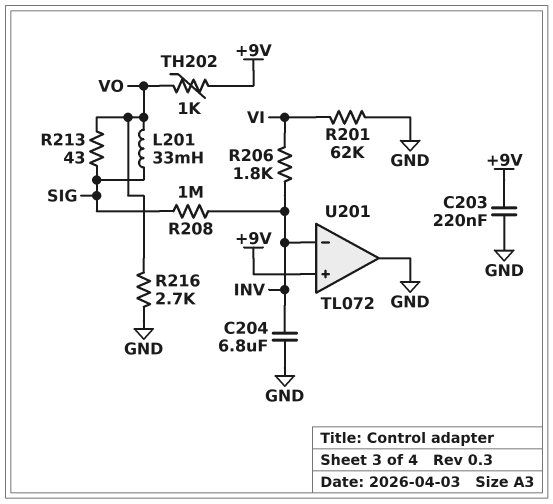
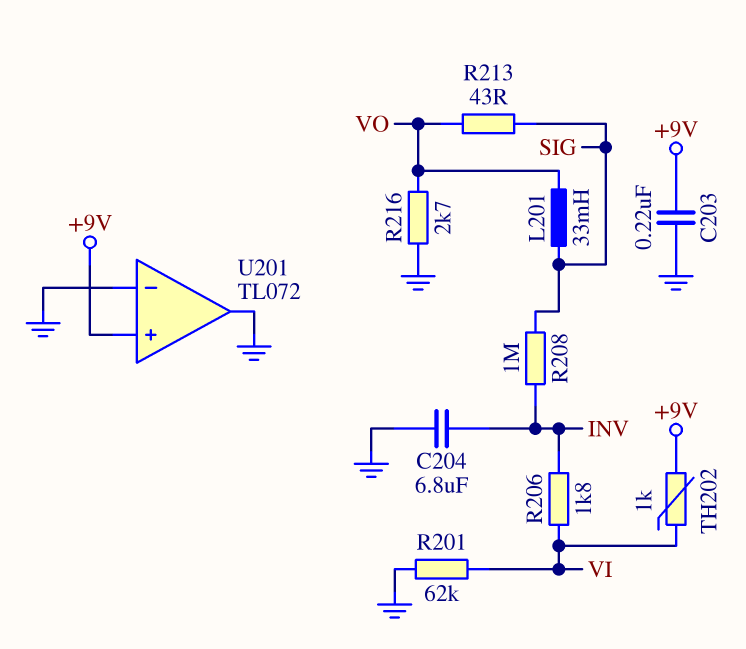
TH202: 1k (+9V, VO) -> 1k (+9V, VI)
U201 pin in-: INV -> GND

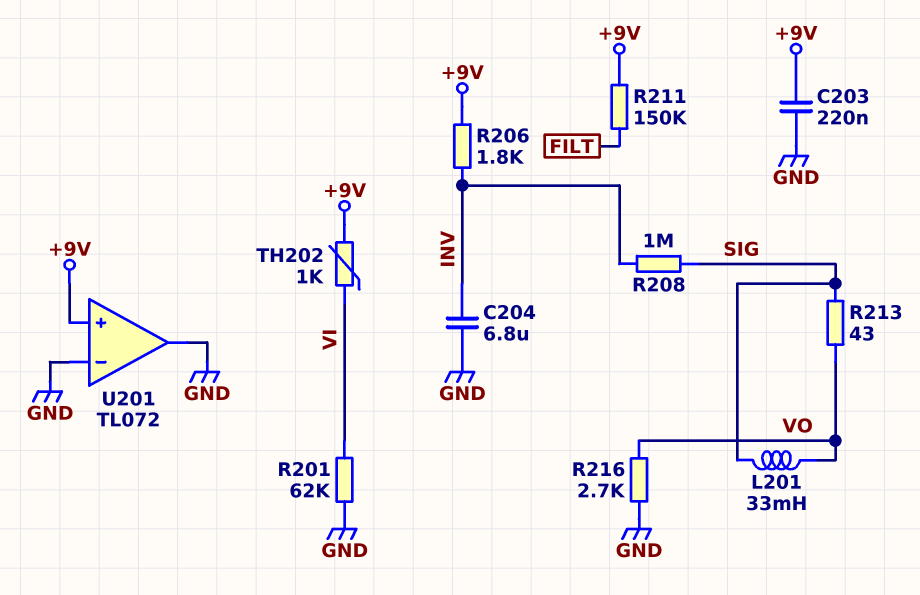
R206: 1.8k (INV, VI) -> 1.8k (+9V, INV)
R211: none -> 150k (+9V, FILT)

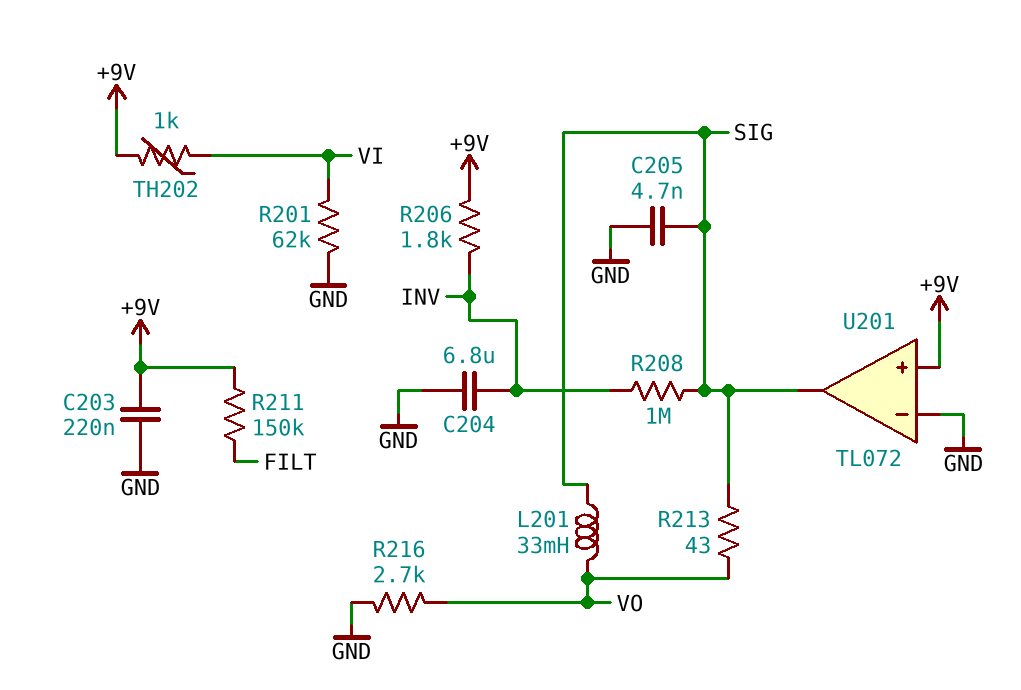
C205: none -> 4.7nF (GND, SIG)
U201 pin out: GND -> SIG

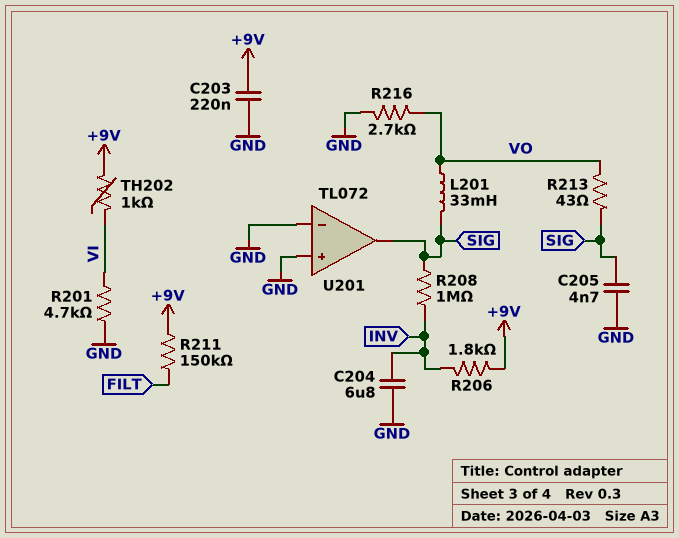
R201: 62k (GND, VI) -> 4.7k (GND, VI)
U201 pin in+: +9V -> GND

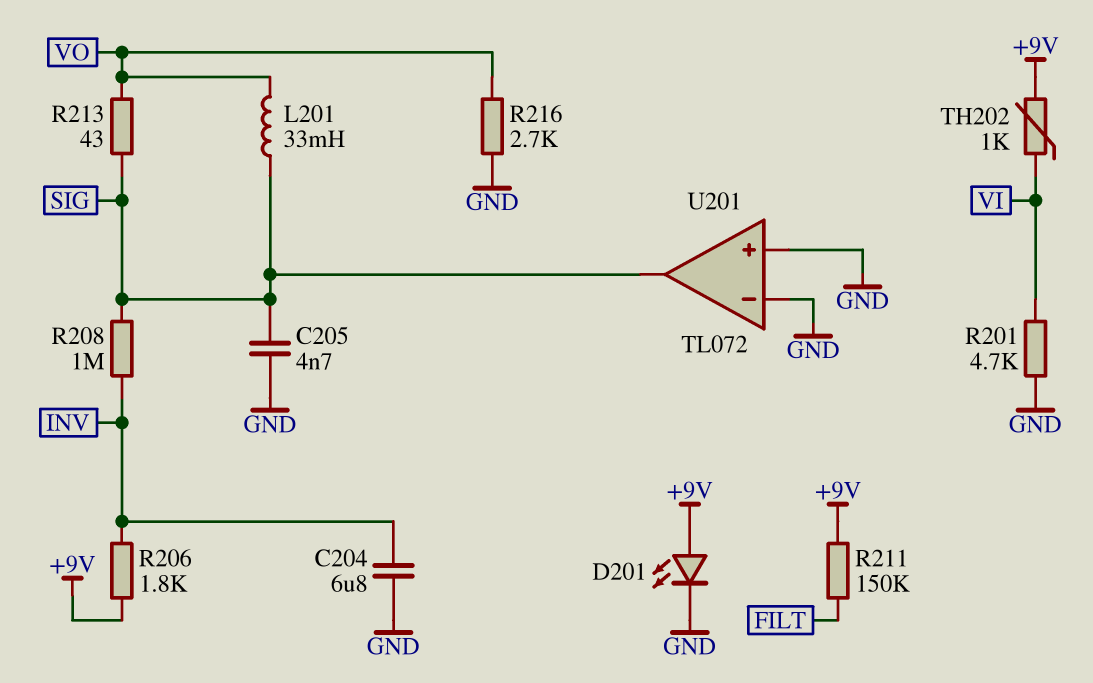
C203: 220nF (+9V, GND) -> none
D201: none -> LED (A +9V, K GND)

